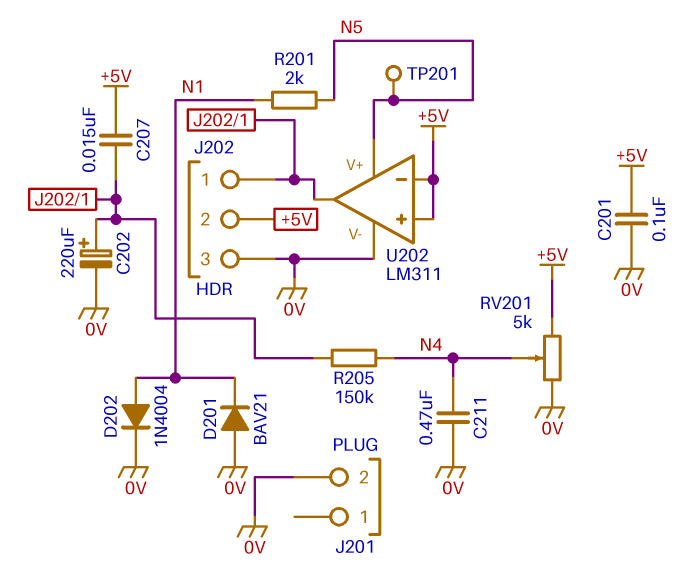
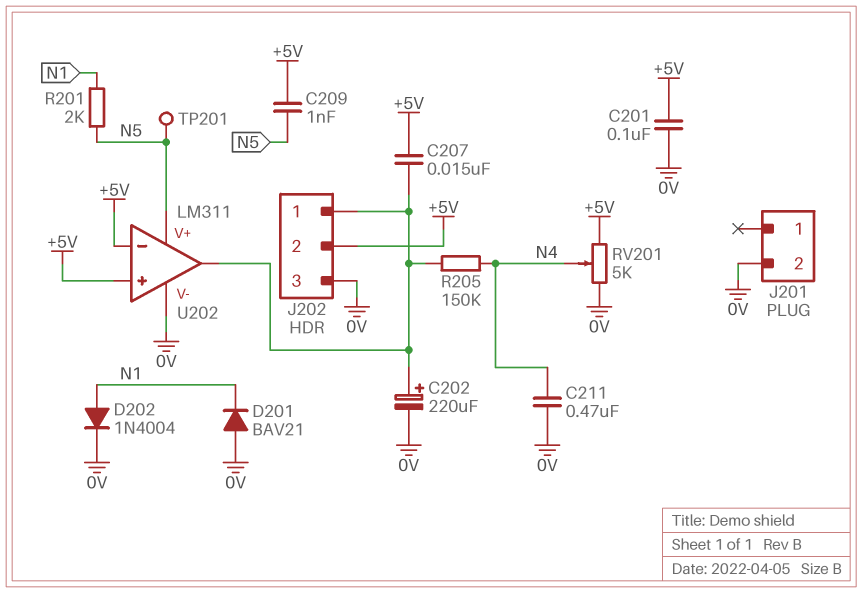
C209: none -> 1nF (+5V, N5)

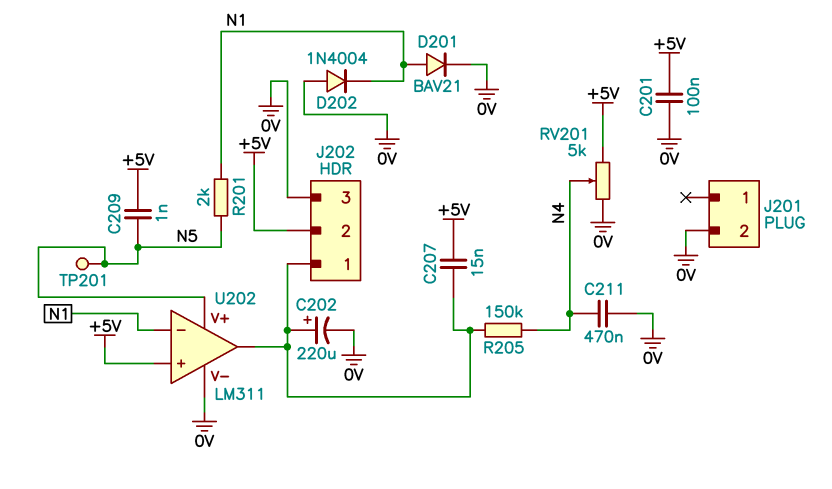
D201: diode BAV21 (A 0V, K N1) -> diode BAV21 (A N1, K 0V)
D202: diode 1N4004 (A N1, K 0V) -> diode 1N4004 (A 0V, K N1)
U202 pin in-: +5V -> N1

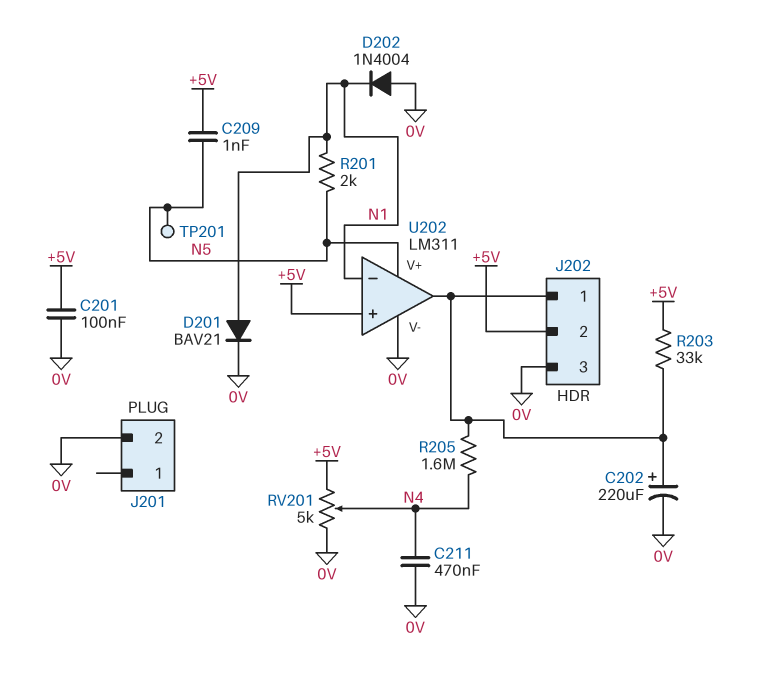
C207: 15nF (+5V, J202/1) -> none
R203: none -> 33k (+5V, J202/1)
R205: 150k (J202/1, N4) -> 1.6M (J202/1, N4)

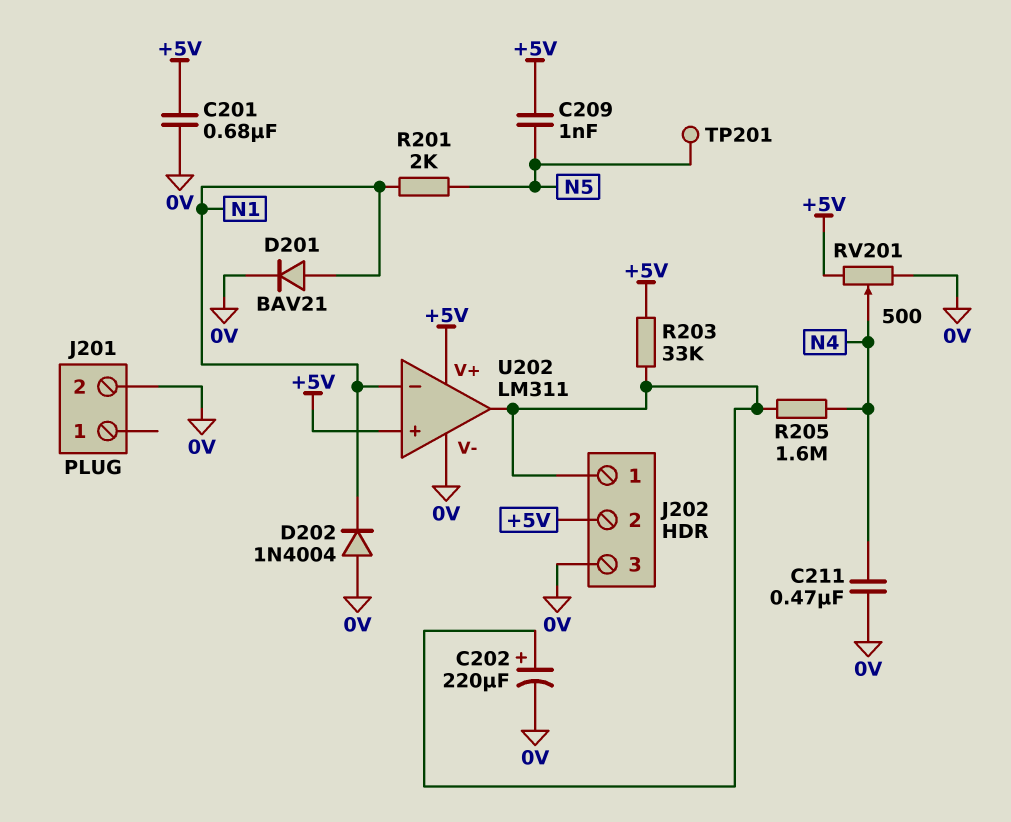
C201: 100nF (+5V, 0V) -> 680nF (+5V, 0V)
RV201: 5k (+5V, 0V, wiper N4) -> 500 (+5V, 0V, wiper N4)
U202 pin V+: N5 -> +5V

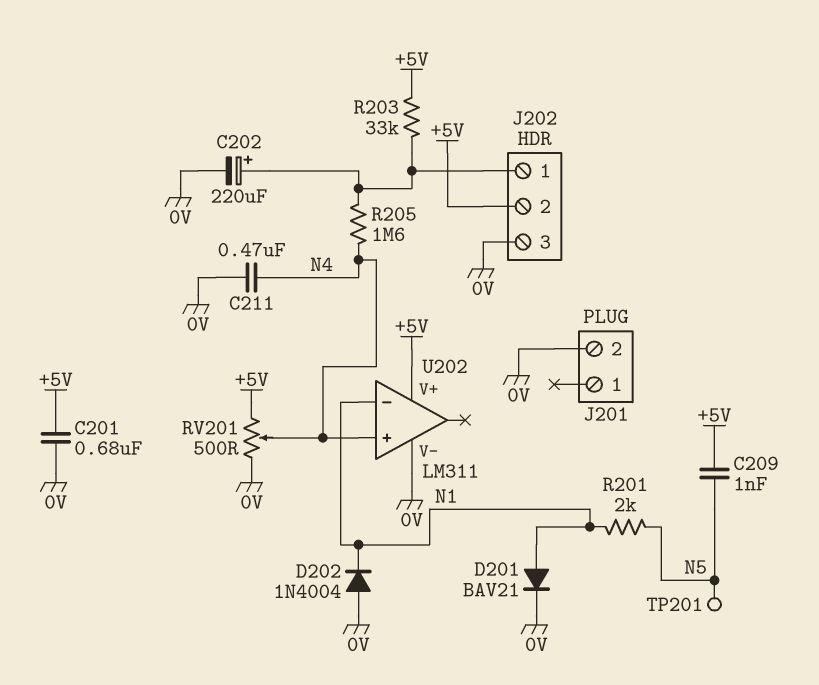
U202 pin in+: +5V -> N4
U202 pin out: J202/1 -> none

